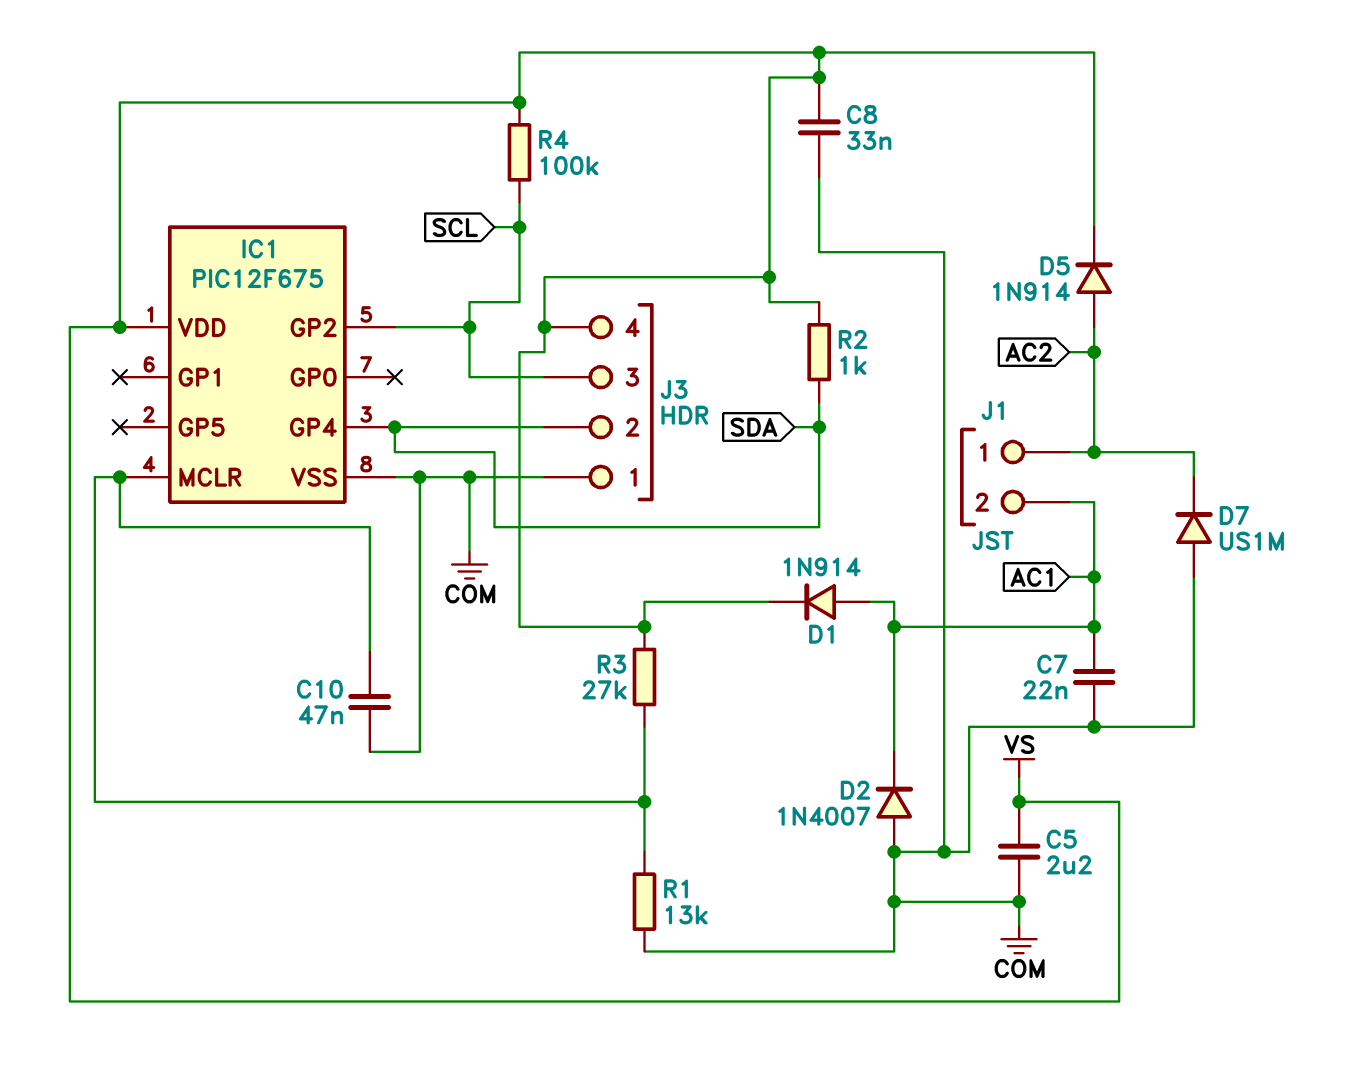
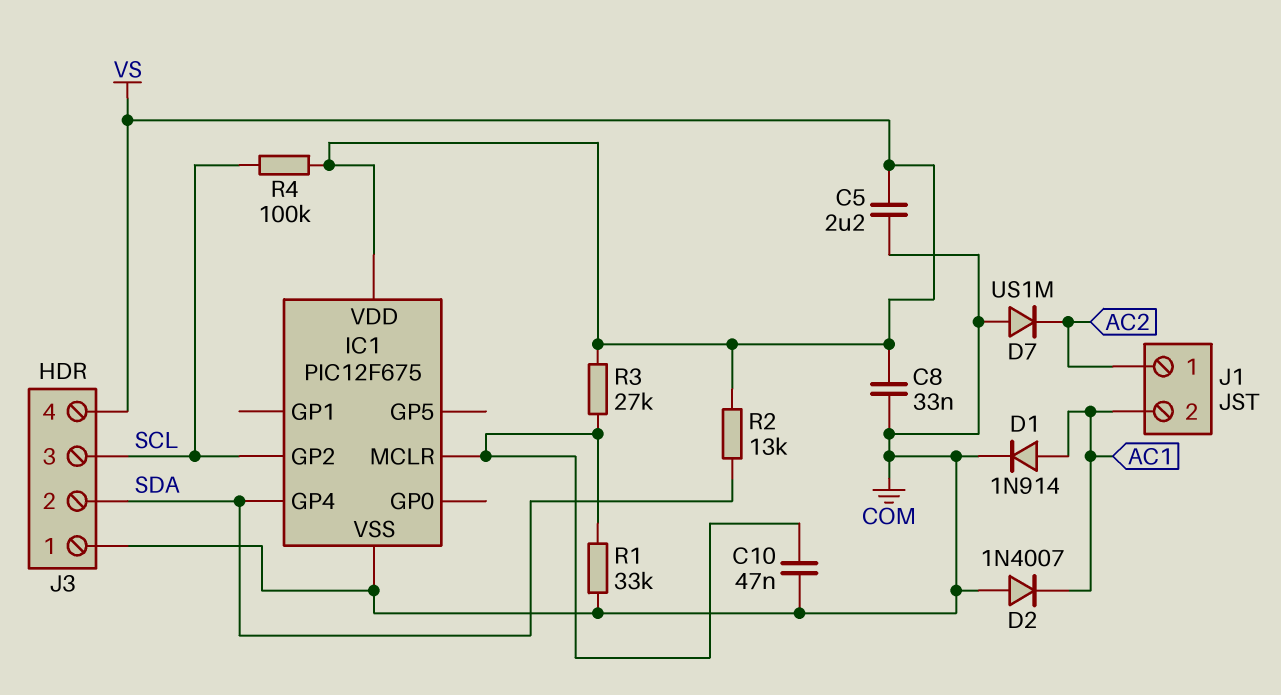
C7: 22nF (AC1, COM) -> none
D1: diode 1N914 (A AC1, K VS) -> diode 1N914 (A AC1, K COM)
D5: diode 1N914 (A AC2, K VS) -> none
R1: 13k (COM, IC1/MCLR) -> 33k (COM, IC1/MCLR)
R2: 1k (SDA, VS) -> 13k (SDA, VS)

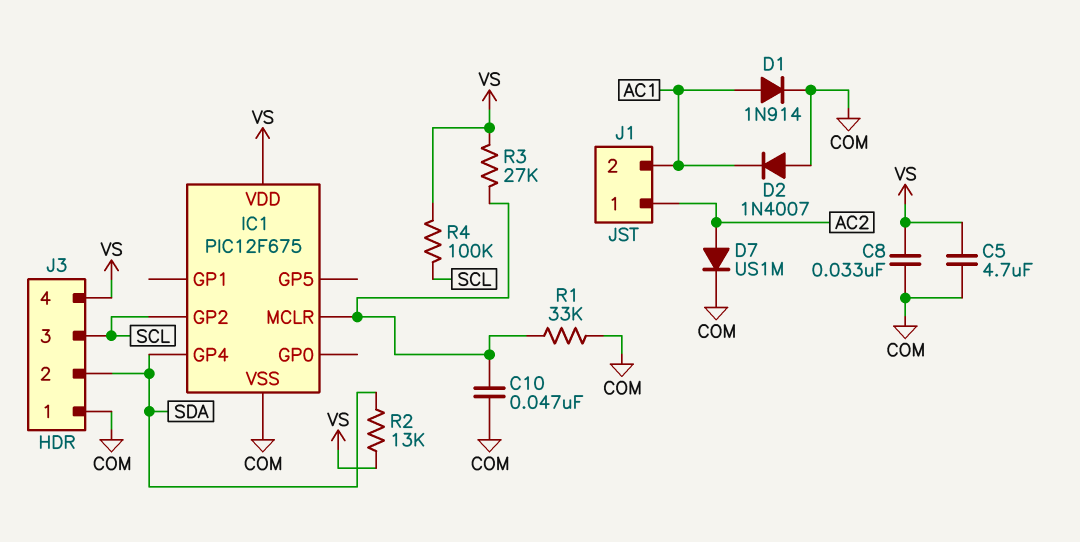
C5: 2.2uF (COM, VS) -> 4.7uF (COM, VS)
D7: diode US1M (A COM, K AC2) -> diode US1M (A AC2, K COM)

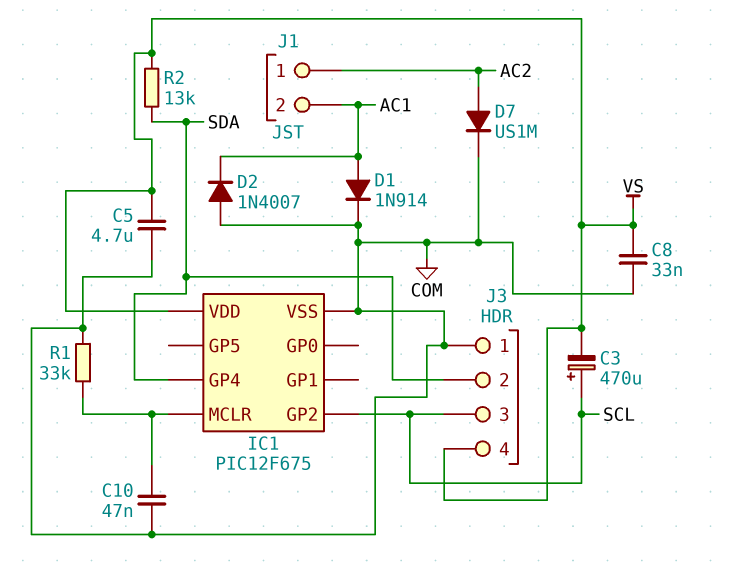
C3: none -> 470uF (plus SCL, minus VS)
R3: 27k (IC1/MCLR, VS) -> none
R4: 100k (SCL, VS) -> none

